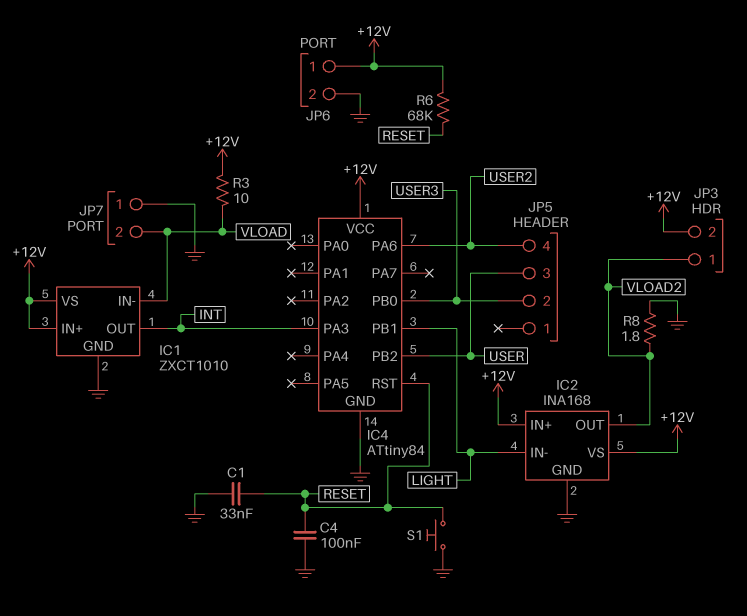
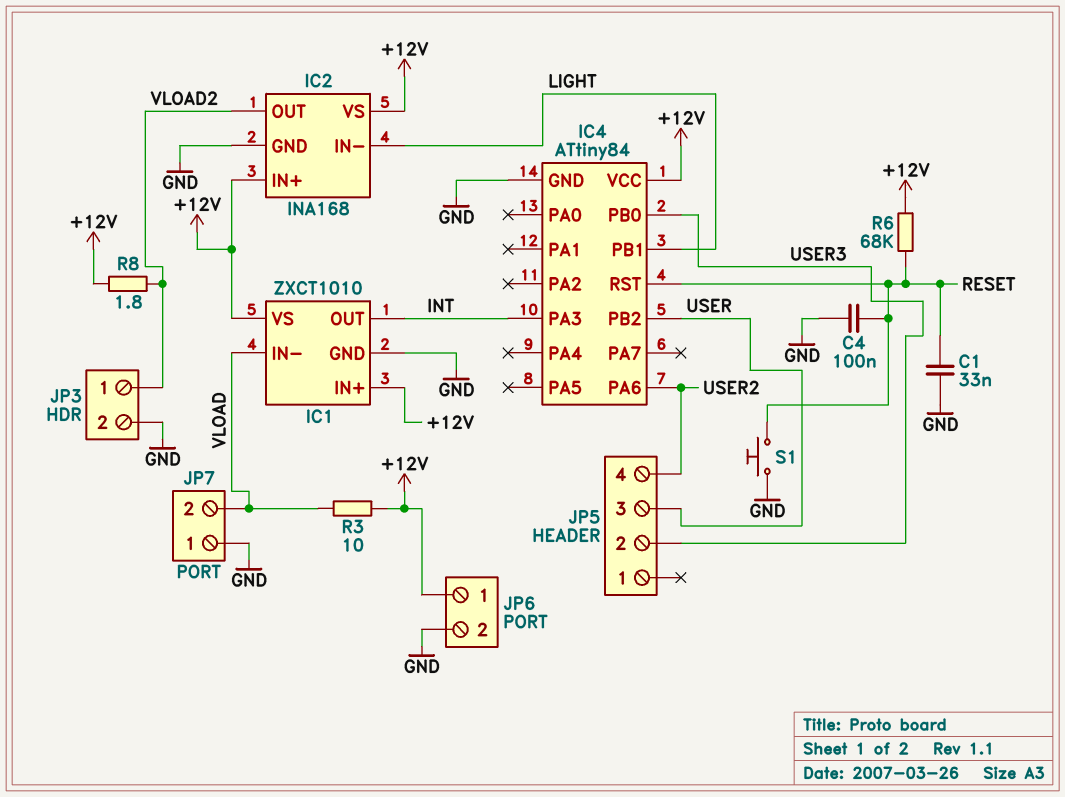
JP3 pin 2: +12V -> GND
R8: 1.8 (GND, VLOAD2) -> 1.8 (+12V, VLOAD2)

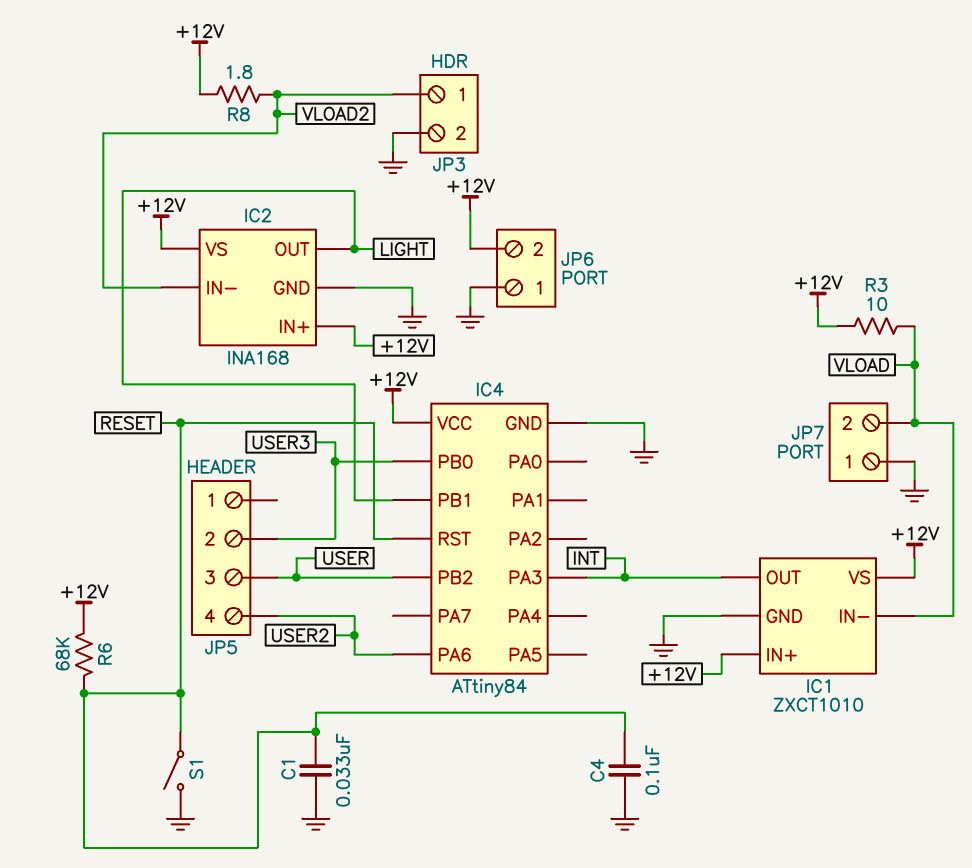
IC2 pin IN-: LIGHT -> VLOAD2
IC2 pin OUT: VLOAD2 -> LIGHT
JP6 pin 1: +12V -> GND
JP6 pin 2: GND -> +12V
S1: button (GND, RESET) -> switch (GND, RESET)

